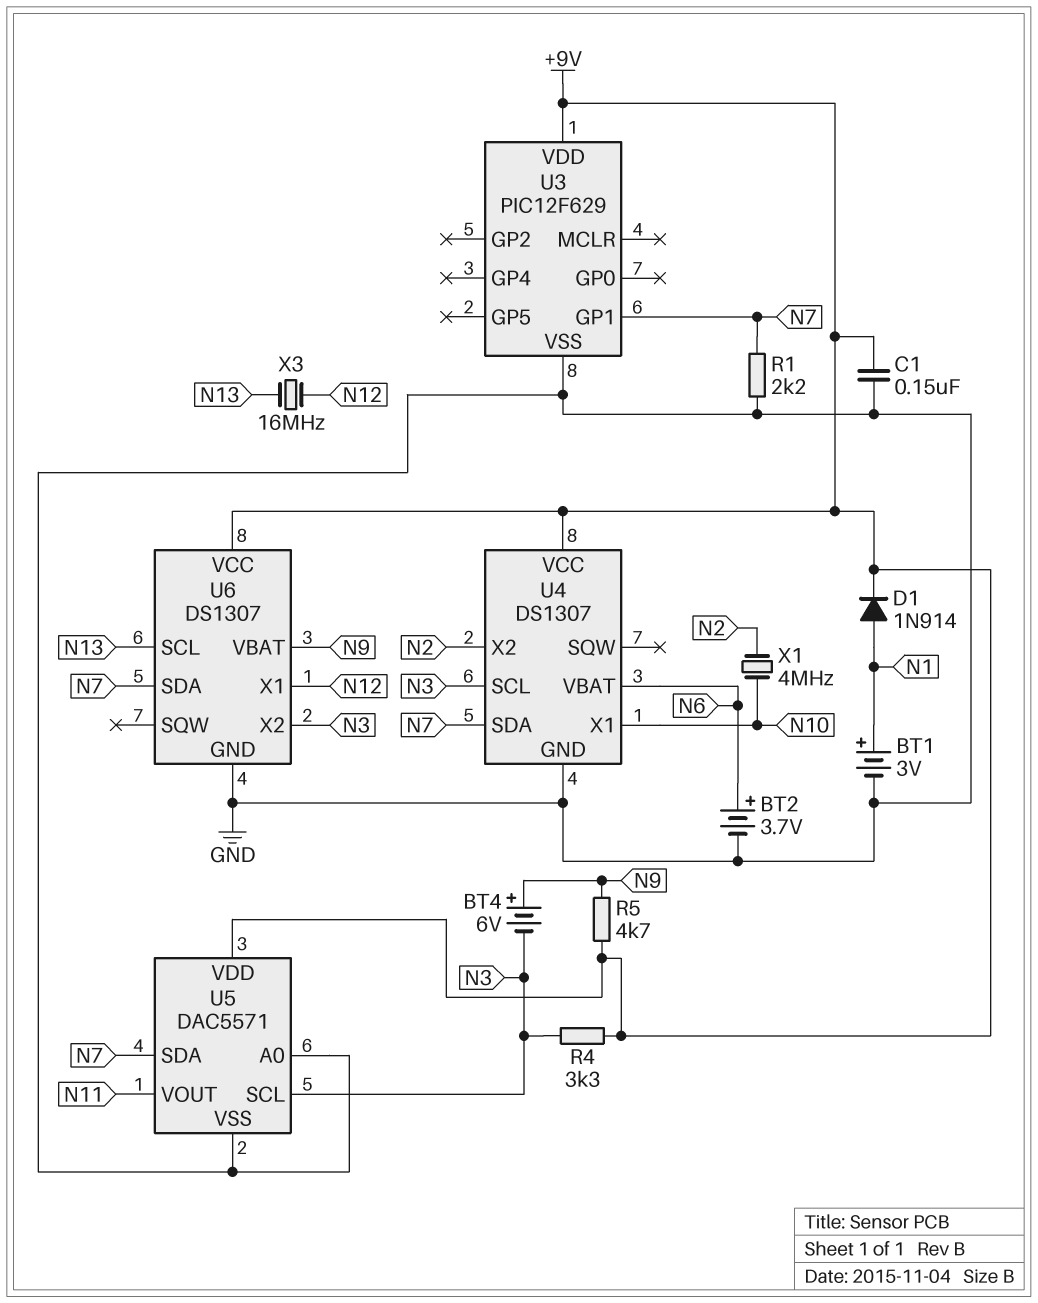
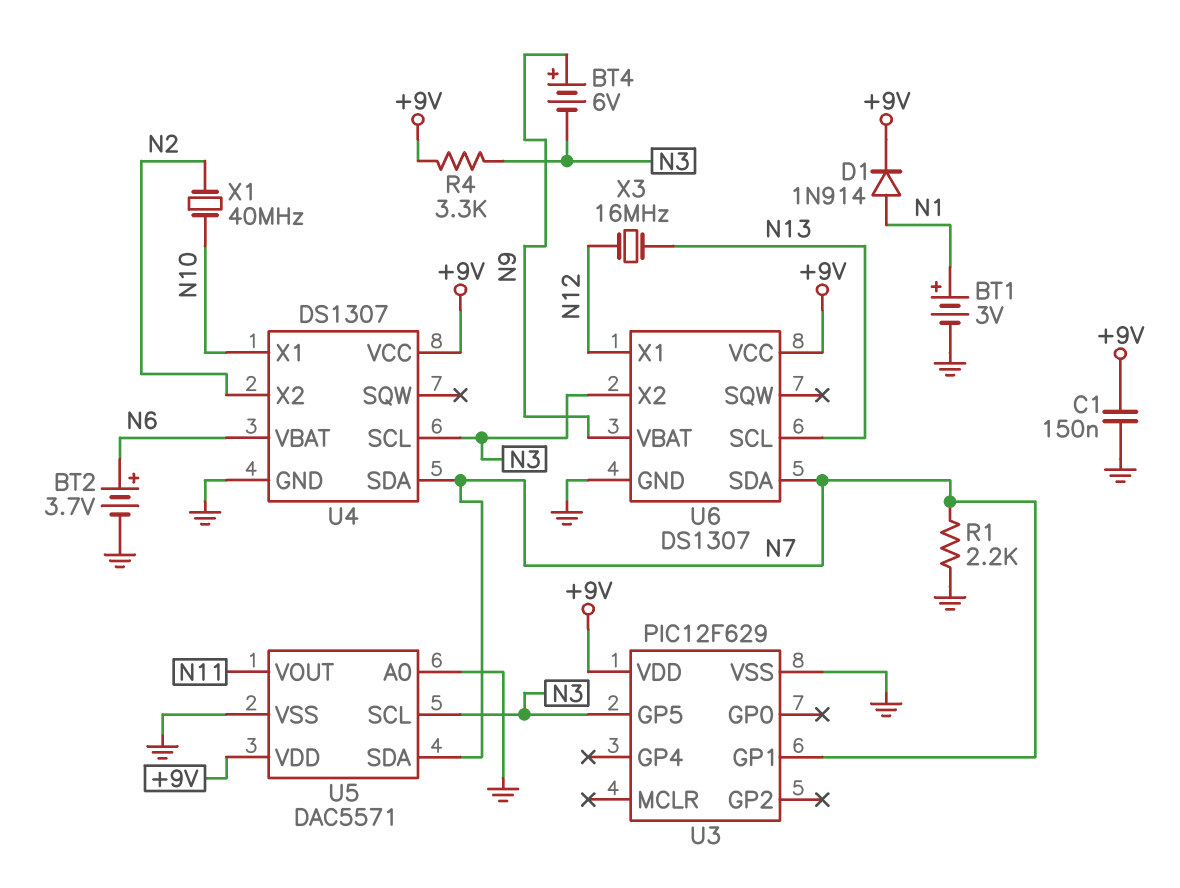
R5: 4.7k (+9V, N9) -> none
U3 pin GP5: none -> N3
X1: 4MHz (N2, N10) -> 40MHz (N2, N10)

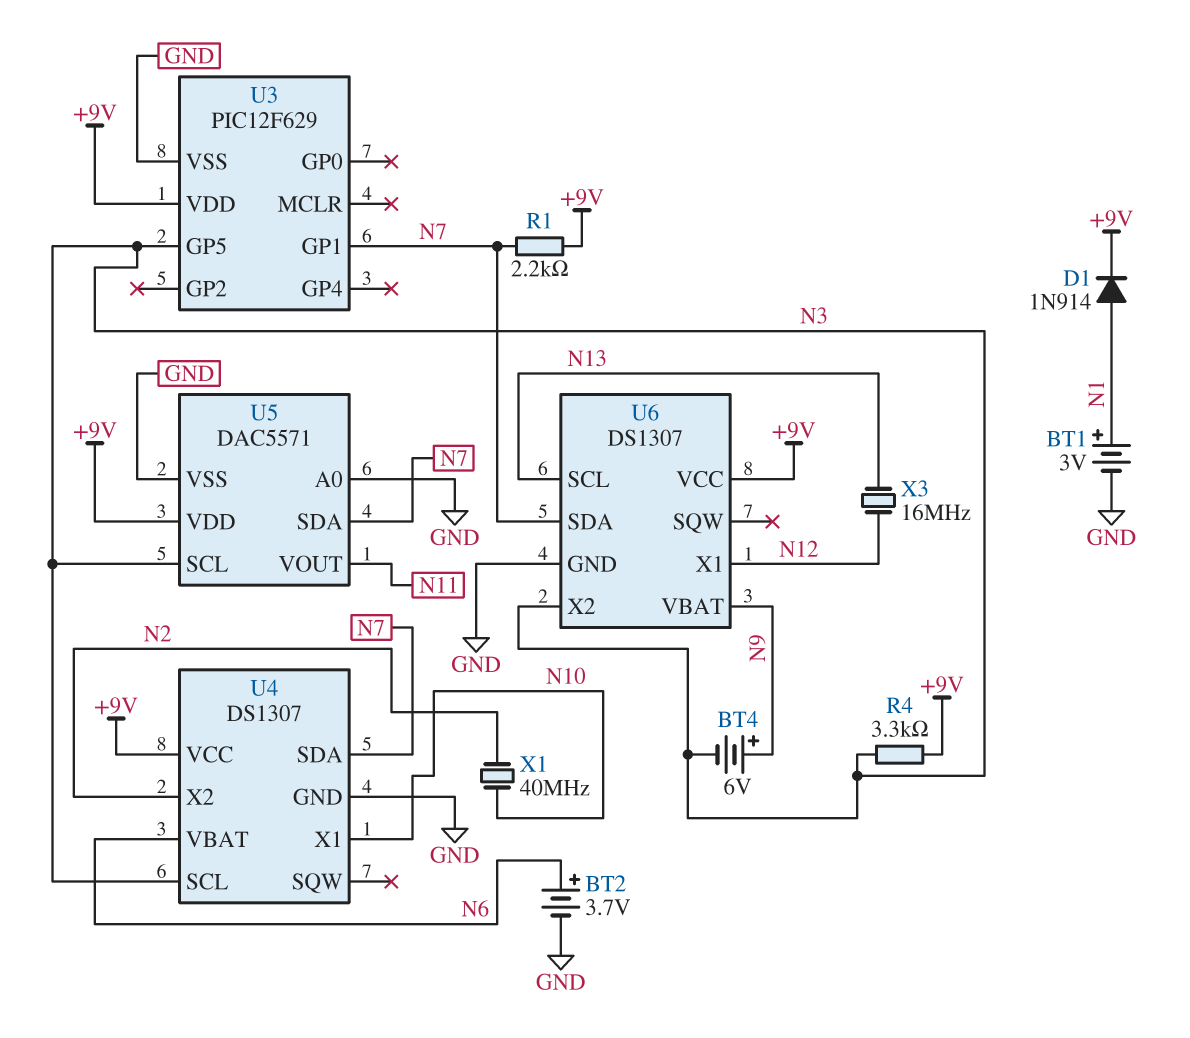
C1: 150nF (+9V, GND) -> none
R1: 2.2k (GND, N7) -> 2.2k (+9V, N7)

